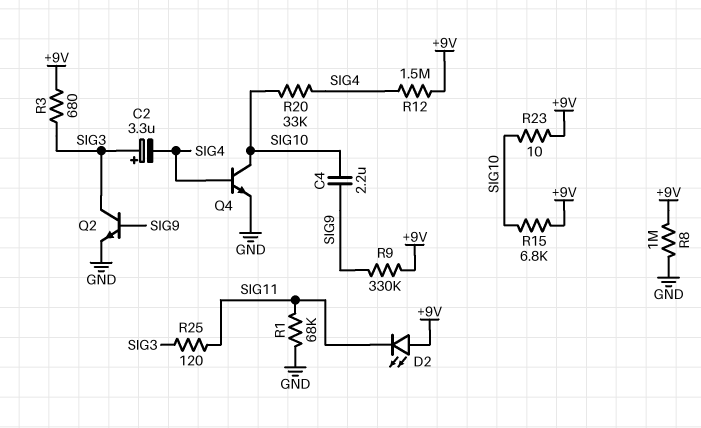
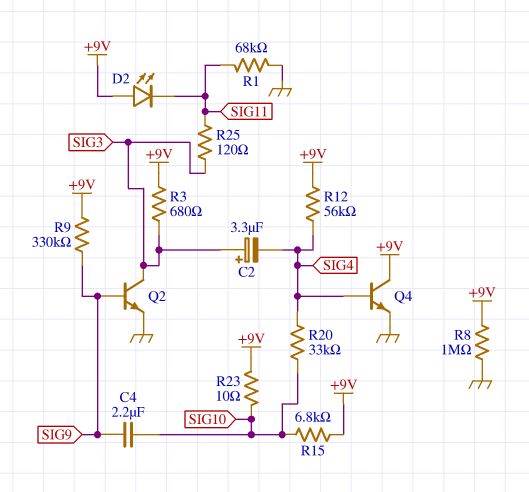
Q4: NPN (B SIG4, C SIG10, E GND) -> NPN (B SIG4, C +9V, E GND)
R12: 1.5M (+9V, SIG4) -> 56k (+9V, SIG4)

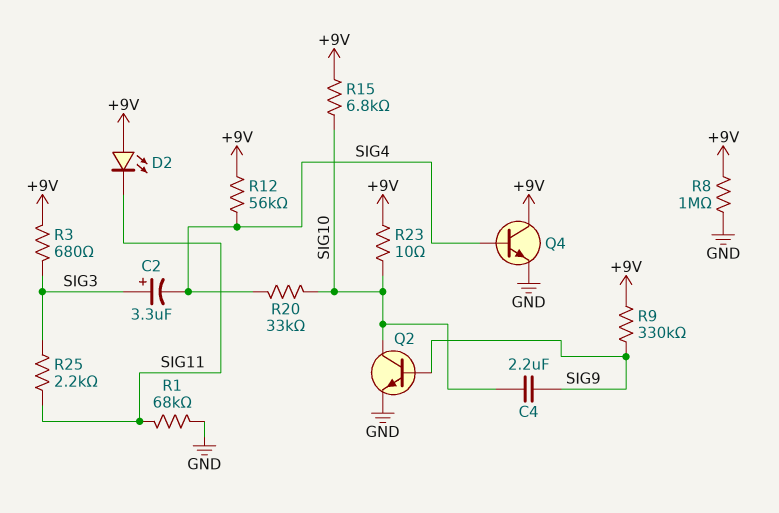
Q2: NPN (B SIG9, C SIG3, E GND) -> NPN (B SIG9, C SIG10, E GND)
R25: 120 (SIG3, SIG11) -> 2.2k (SIG3, SIG11)

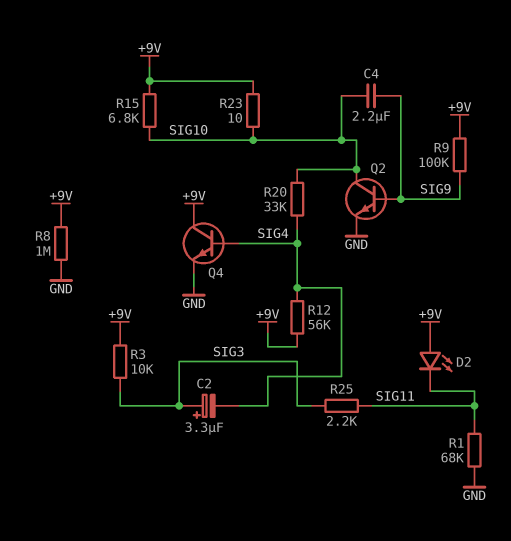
R3: 680 (+9V, SIG3) -> 10k (+9V, SIG3)
R9: 330k (+9V, SIG9) -> 100k (+9V, SIG9)

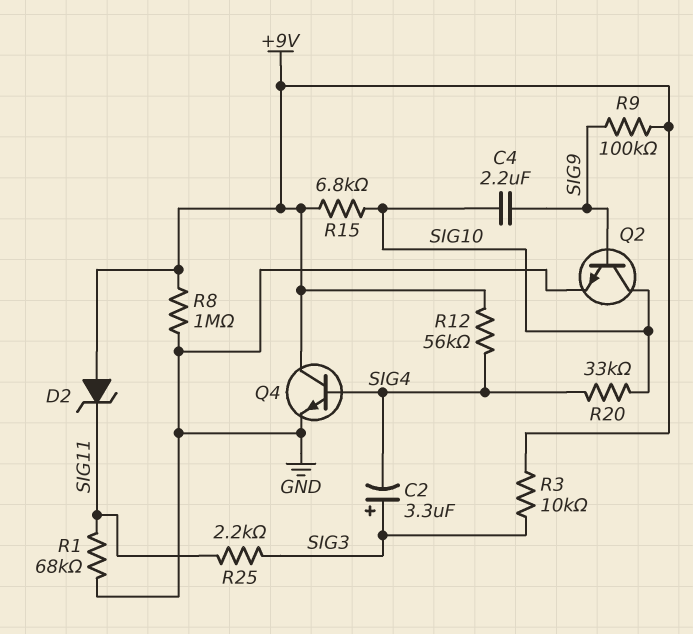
D2: LED (A +9V, K SIG11) -> zener (A +9V, K SIG11)
R23: 10 (+9V, SIG10) -> none

